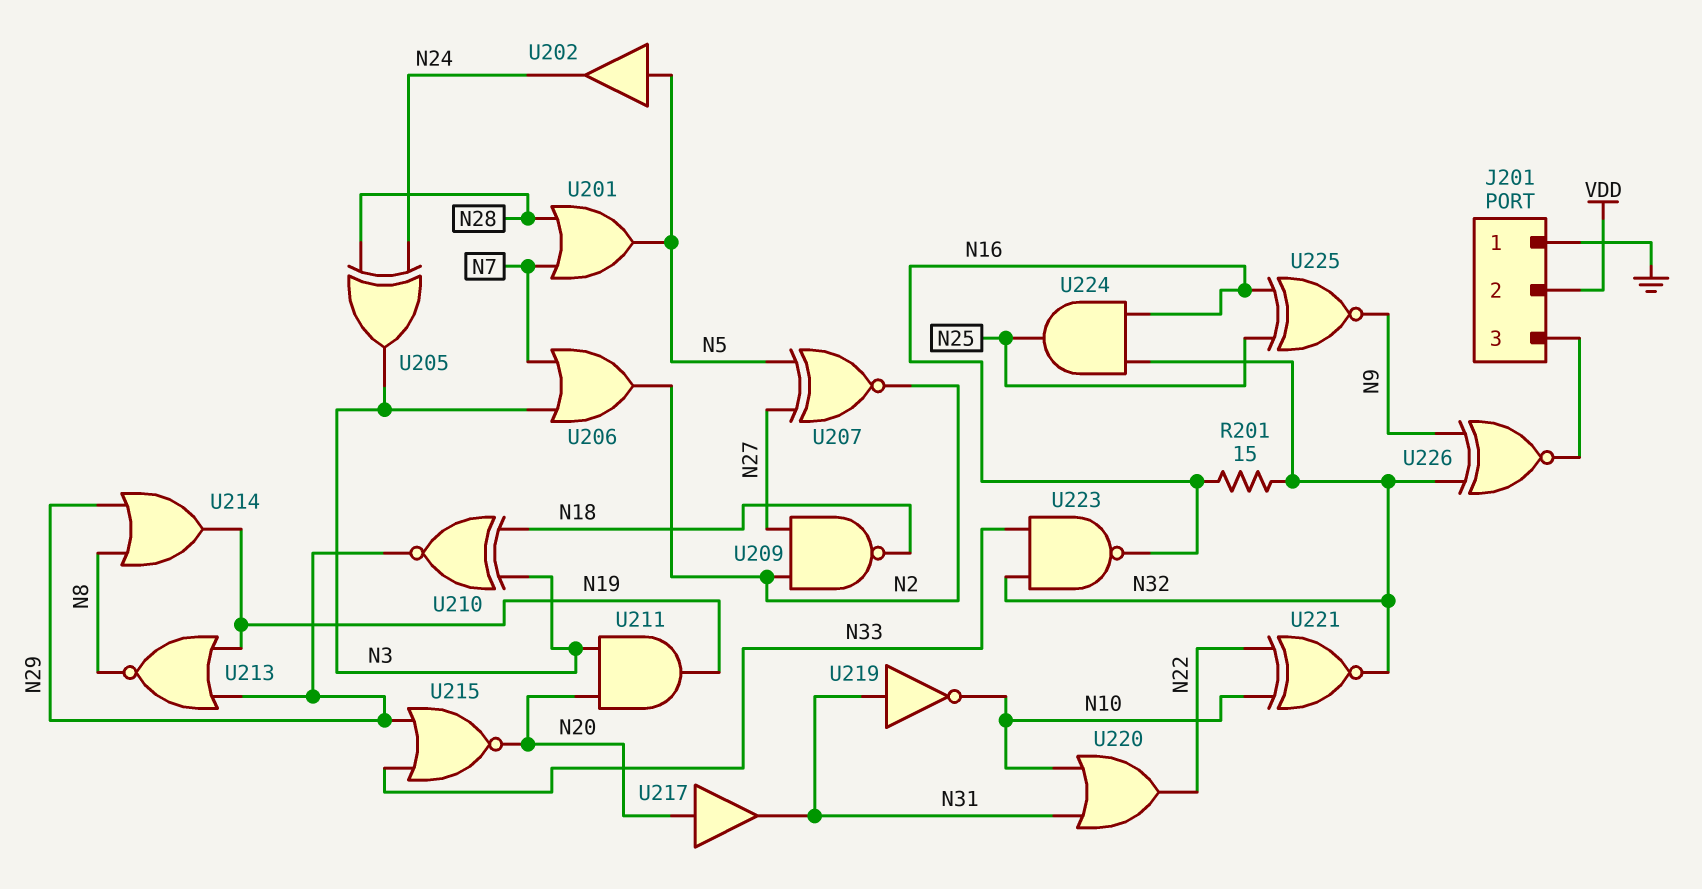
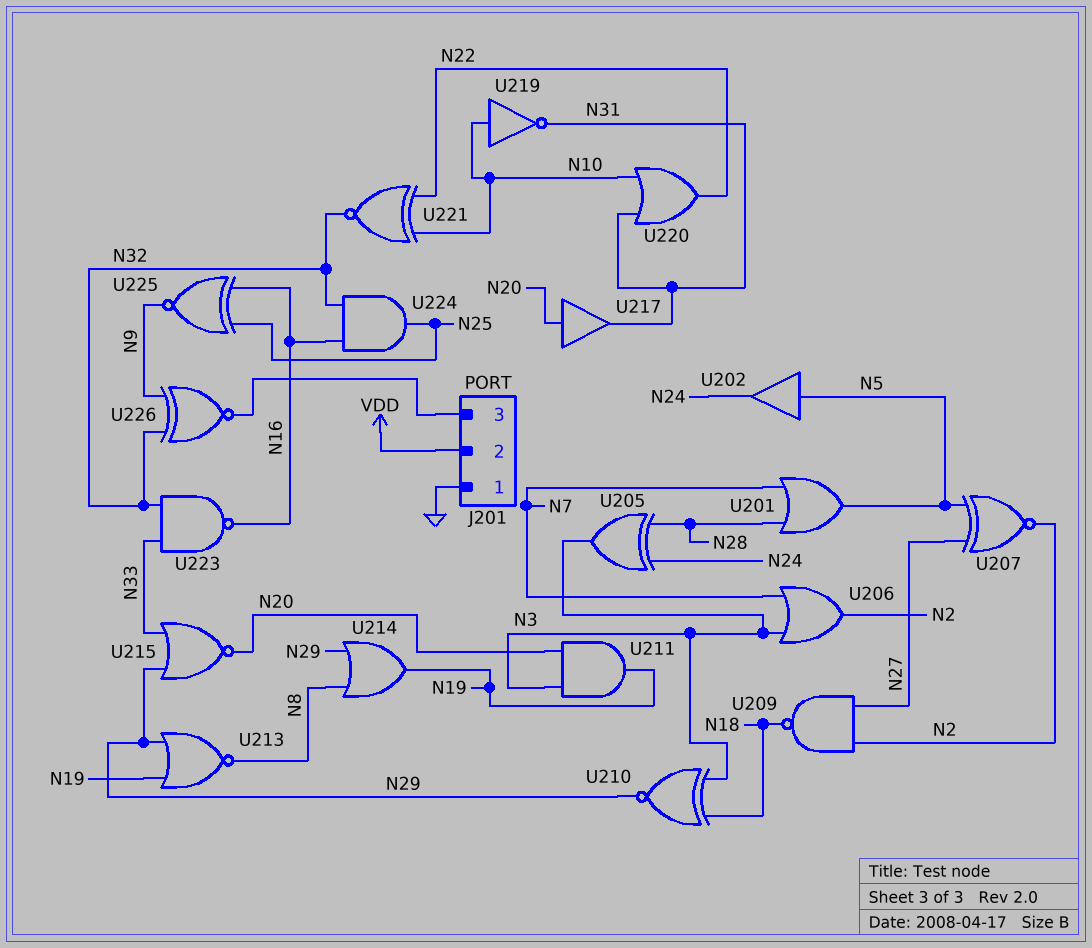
R201: 15 (N16, N32) -> none
U219: NOT (in N31, out N10) -> NOT (in N10, out N31)

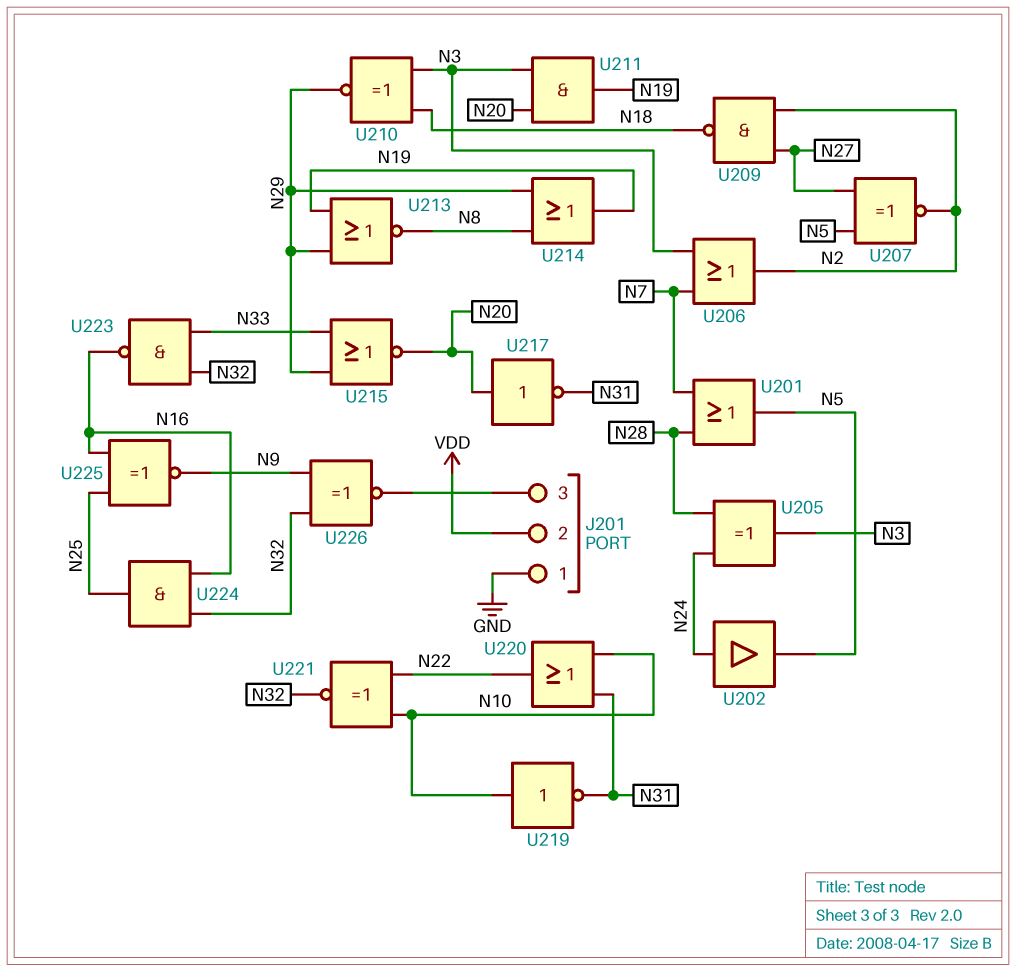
U202: buffer (in N5, out N24) -> buffer (in N24, out N5)
U217: buffer (in N20, out N31) -> NOT (in N20, out N31)

